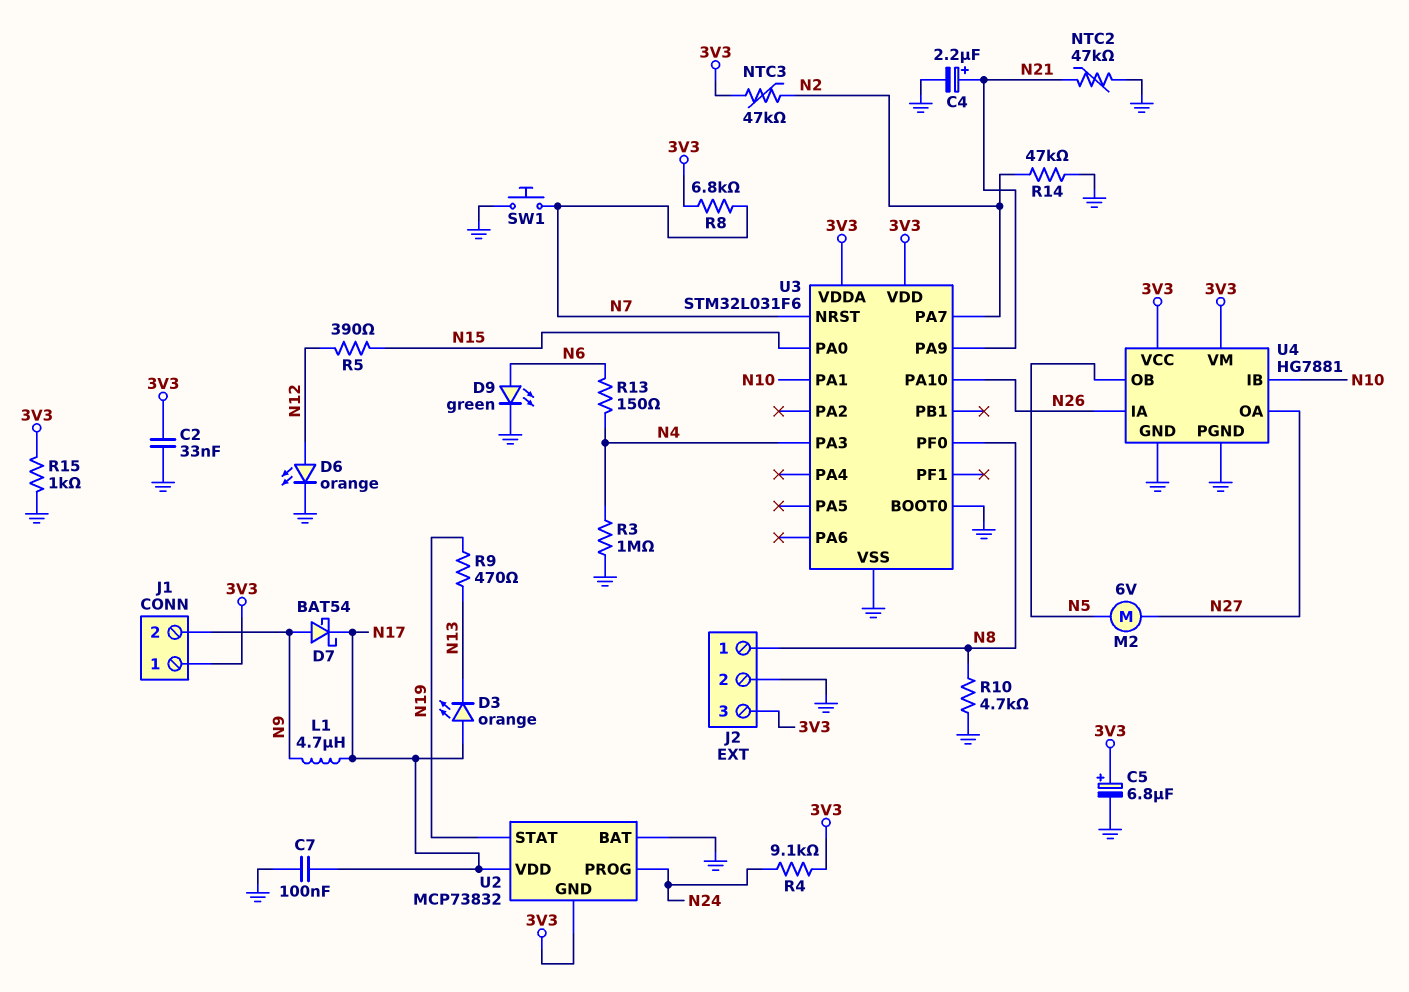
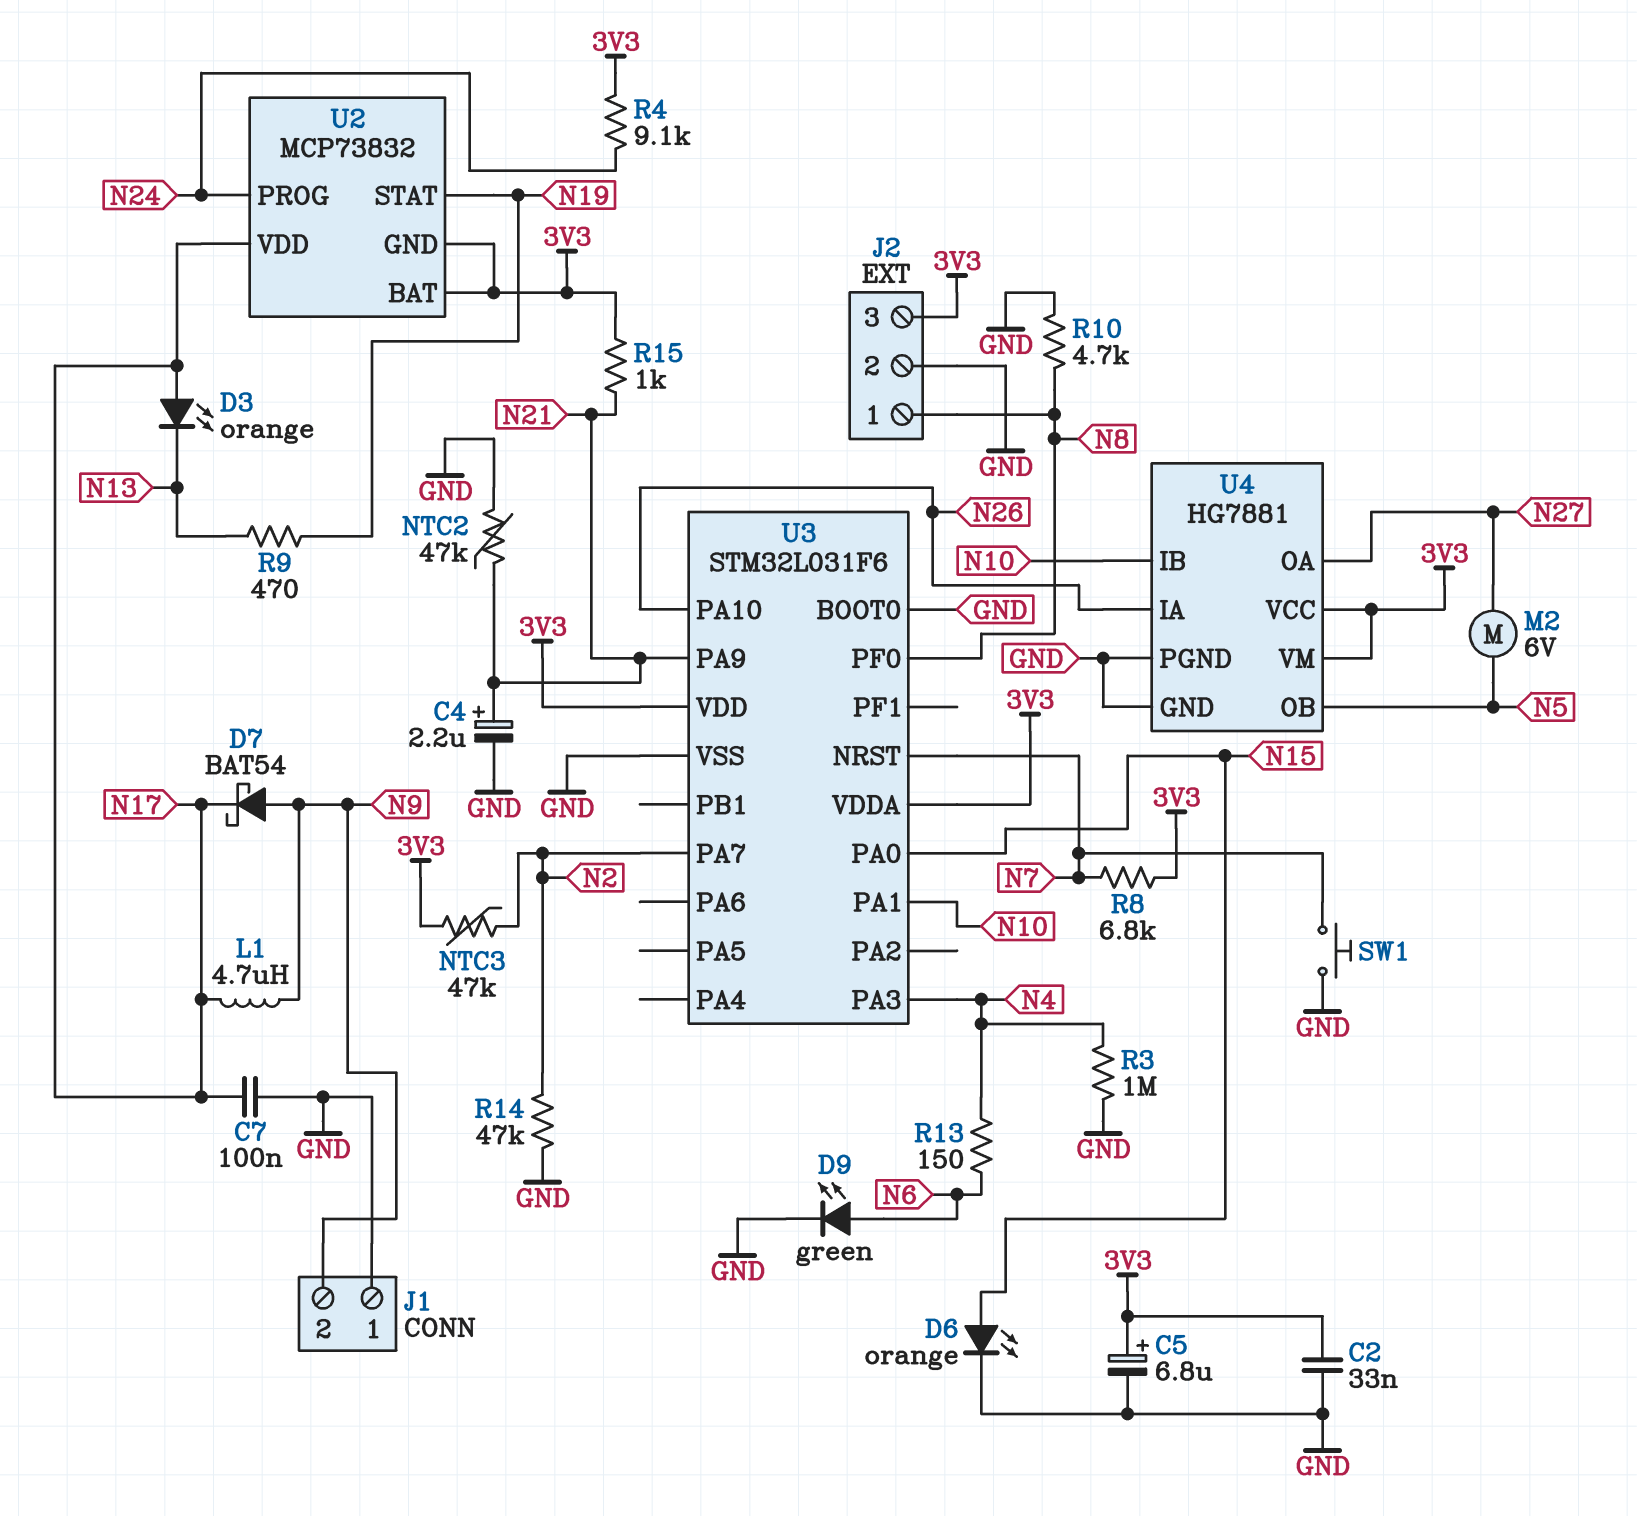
D6: LED orange (A N12, K GND) -> LED orange (A N15, K GND)
J1 pin 1: 3V3 -> GND
R5: 390 (N12, N15) -> none
R15: 1k (3V3, GND) -> 1k (3V3, N21)
U2 pin BAT: GND -> 3V3

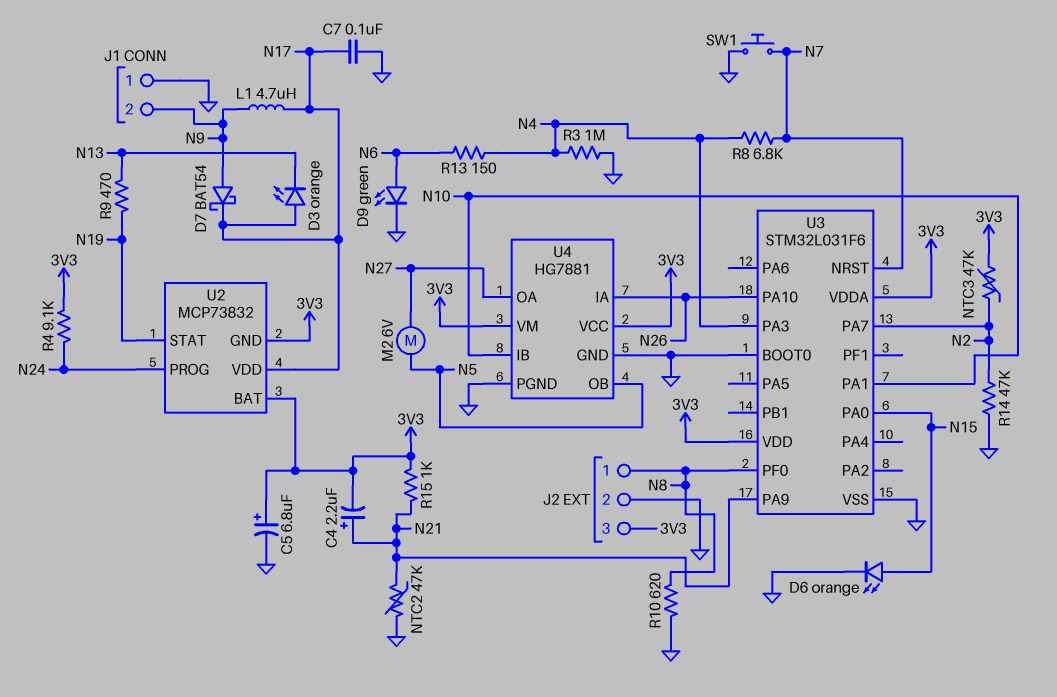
C2: 33nF (3V3, GND) -> none
C4: 2.2uF (plus N21, minus GND) -> 2.2uF (plus N21, minus 3V3)
R8: 6.8k (3V3, N7) -> 6.8k (N4, N7)
R10: 4.7k (GND, N8) -> 620 (GND, N8)

